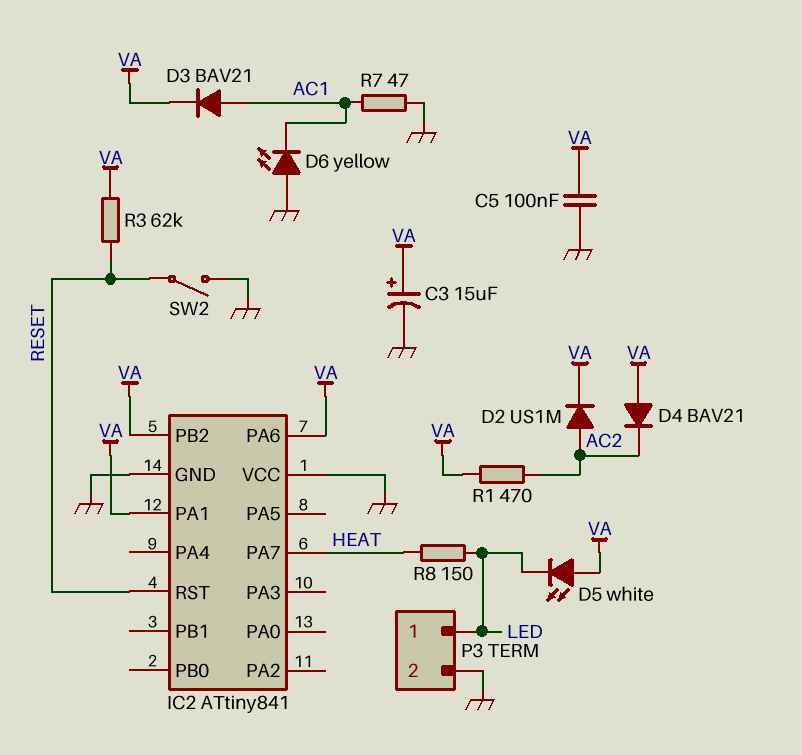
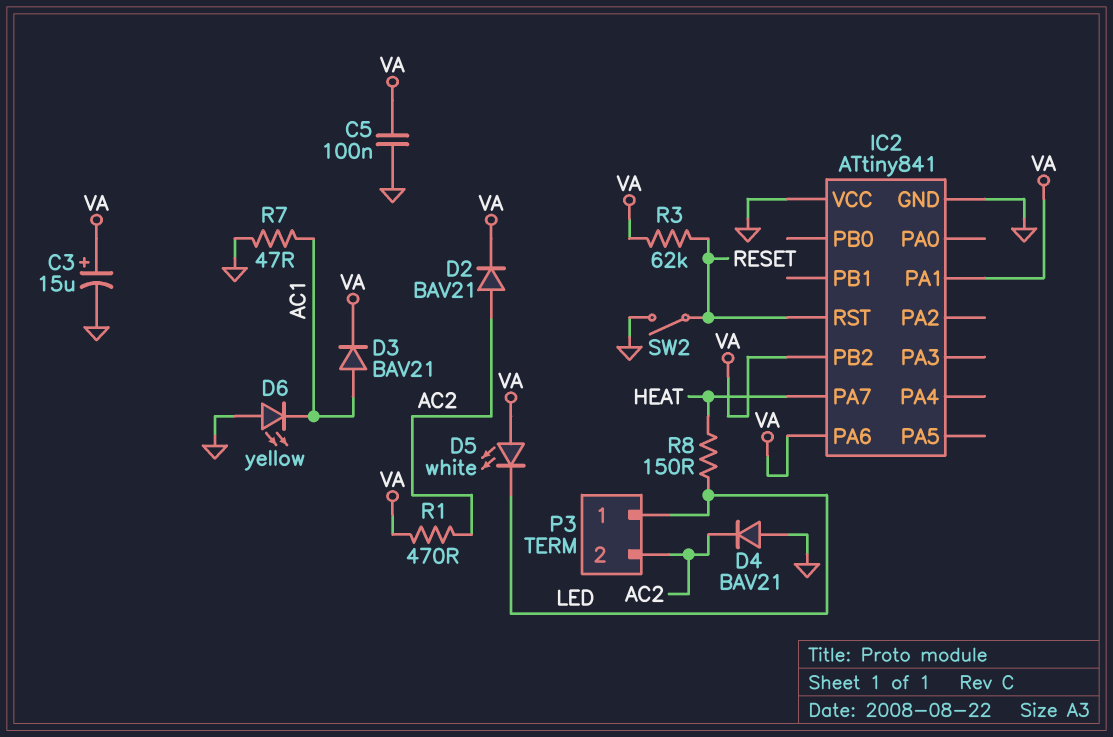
D2: diode US1M (A AC2, K VA) -> diode BAV21 (A AC2, K VA)
D4: diode BAV21 (A VA, K AC2) -> diode BAV21 (A GND, K AC2)
P3 pin 2: GND -> AC2

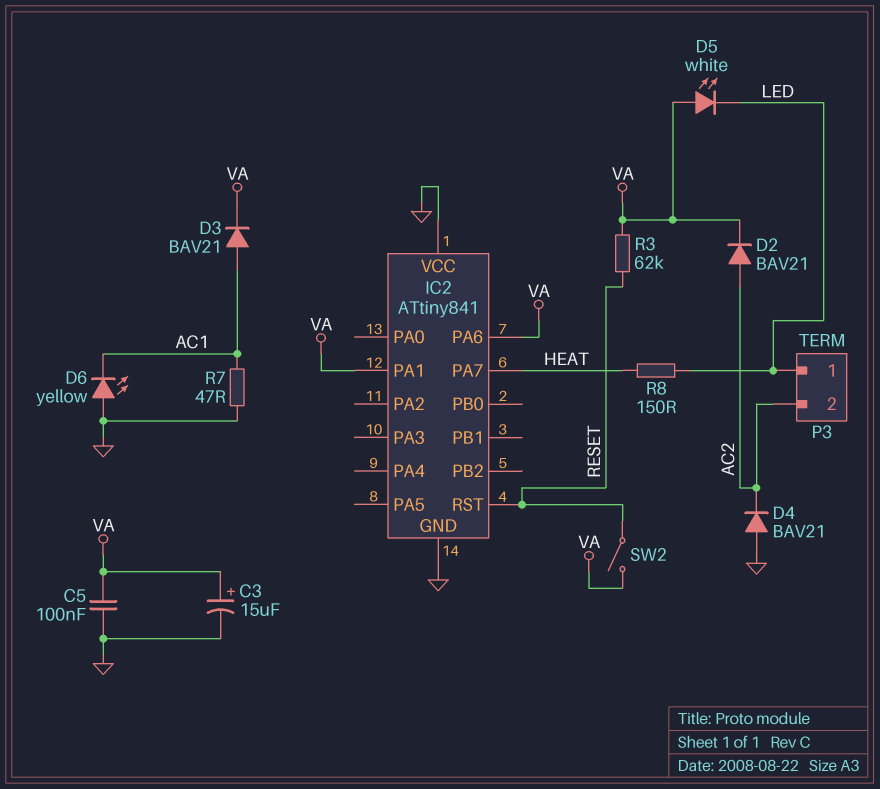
IC2 pin PB2: VA -> none
R1: 470 (AC2, VA) -> none
SW2: switch (GND, RESET) -> switch (RESET, VA)

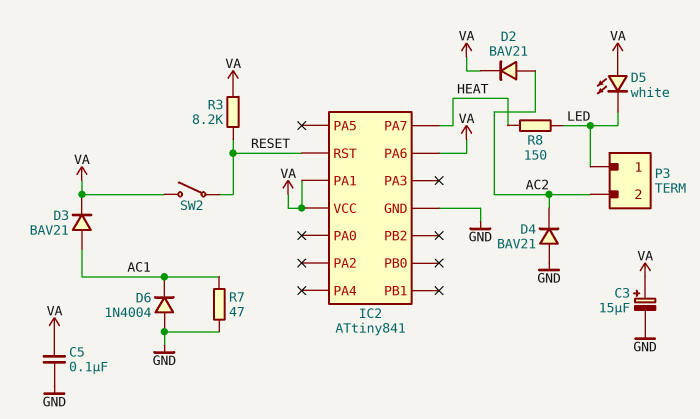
D6: LED yellow (A GND, K AC1) -> diode 1N4004 (A GND, K AC1)
IC2 pin VCC: GND -> VA
R3: 62k (RESET, VA) -> 8.2k (RESET, VA)

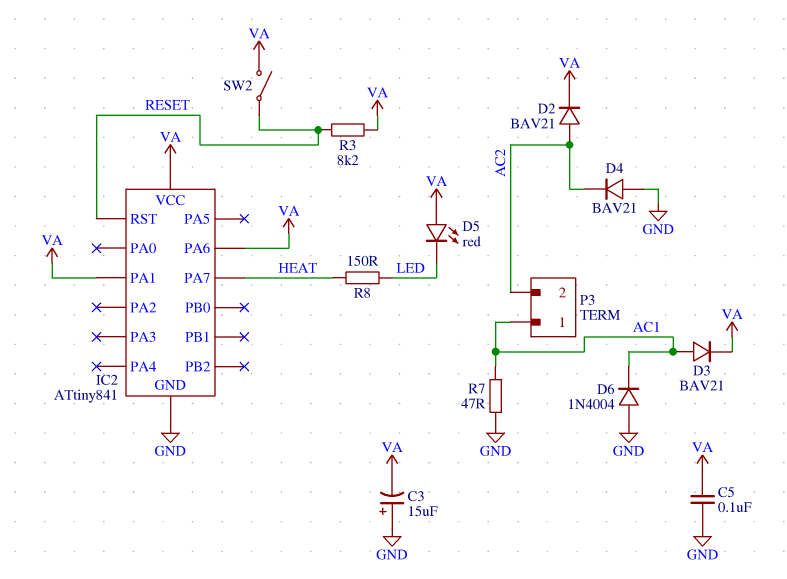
C3: 15uF (plus VA, minus GND) -> 15uF (plus GND, minus VA)
D5: LED white (A VA, K LED) -> LED red (A VA, K LED)
P3 pin 1: LED -> AC1

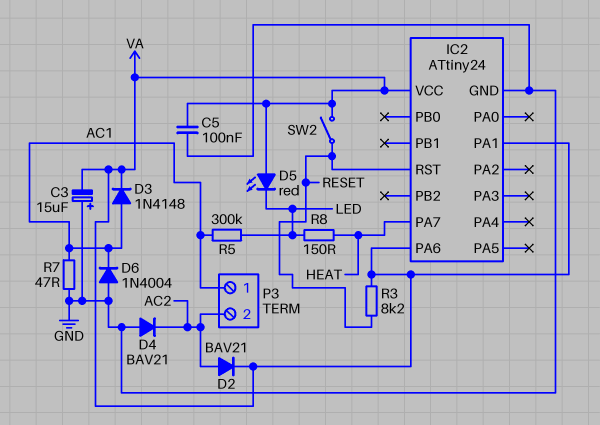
D3: diode BAV21 (A AC1, K VA) -> diode 1N4148 (A AC1, K VA)
IC2: ATtiny841 -> ATtiny24
R5: none -> 300k (AC1, LED)

